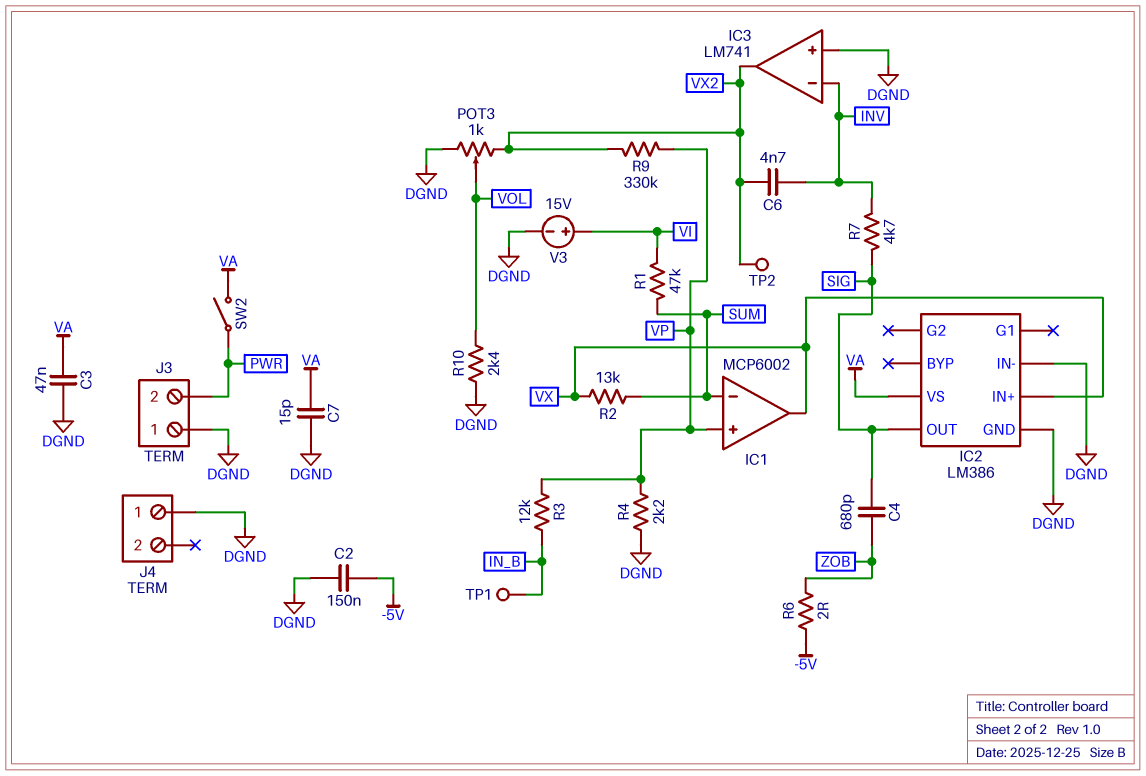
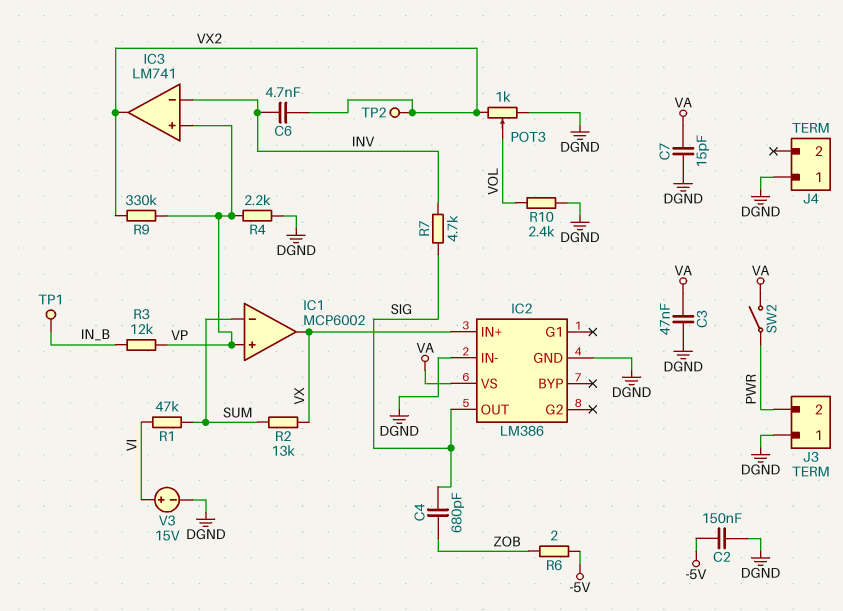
IC3 pin in+: DGND -> VP

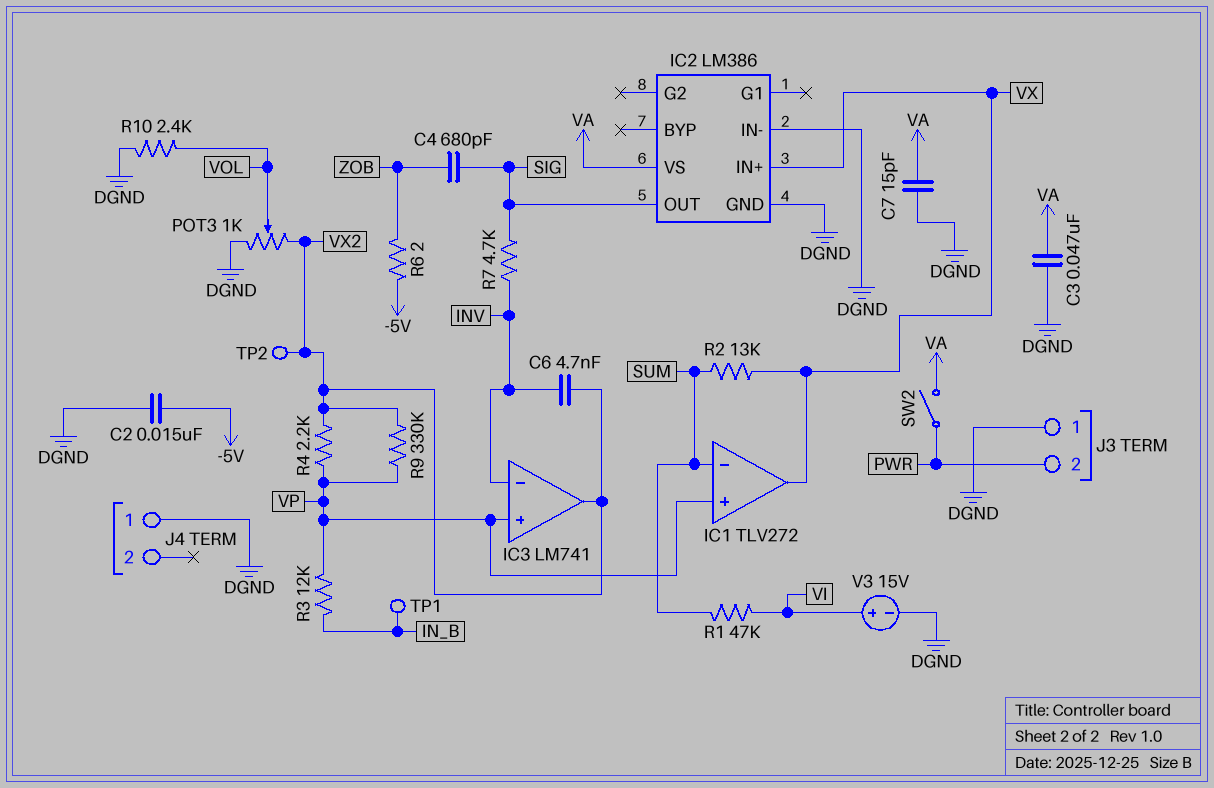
C2: 150nF (-5V, DGND) -> 15nF (-5V, DGND)
IC1: MCP6002 -> TLV272
R4: 2.2k (DGND, VP) -> 2.2k (VP, VX2)

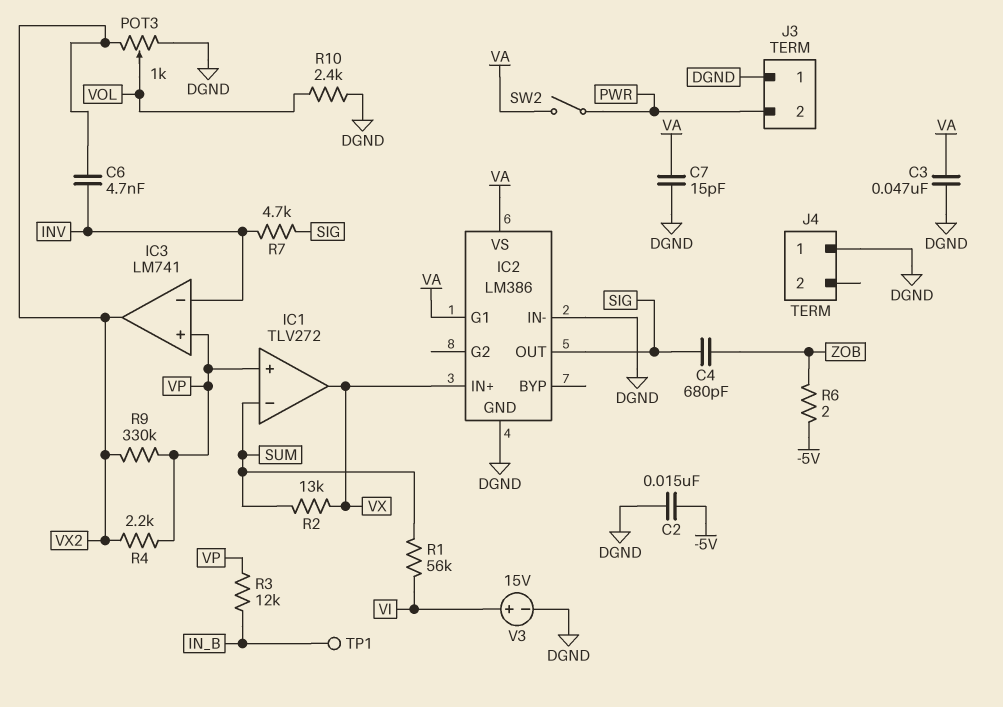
IC2 pin G1: none -> VA
R1: 47k (SUM, VI) -> 56k (SUM, VI)
TP2: test point (VX2) -> none

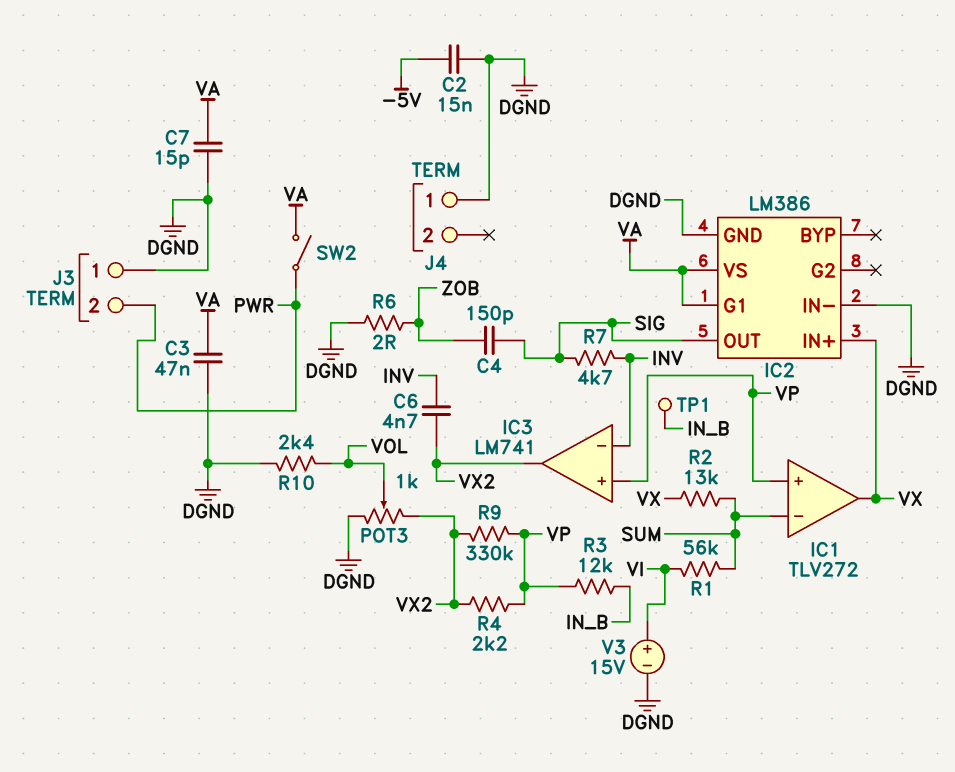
C4: 680pF (SIG, ZOB) -> 150pF (SIG, ZOB)
R6: 2 (-5V, ZOB) -> 2 (DGND, ZOB)

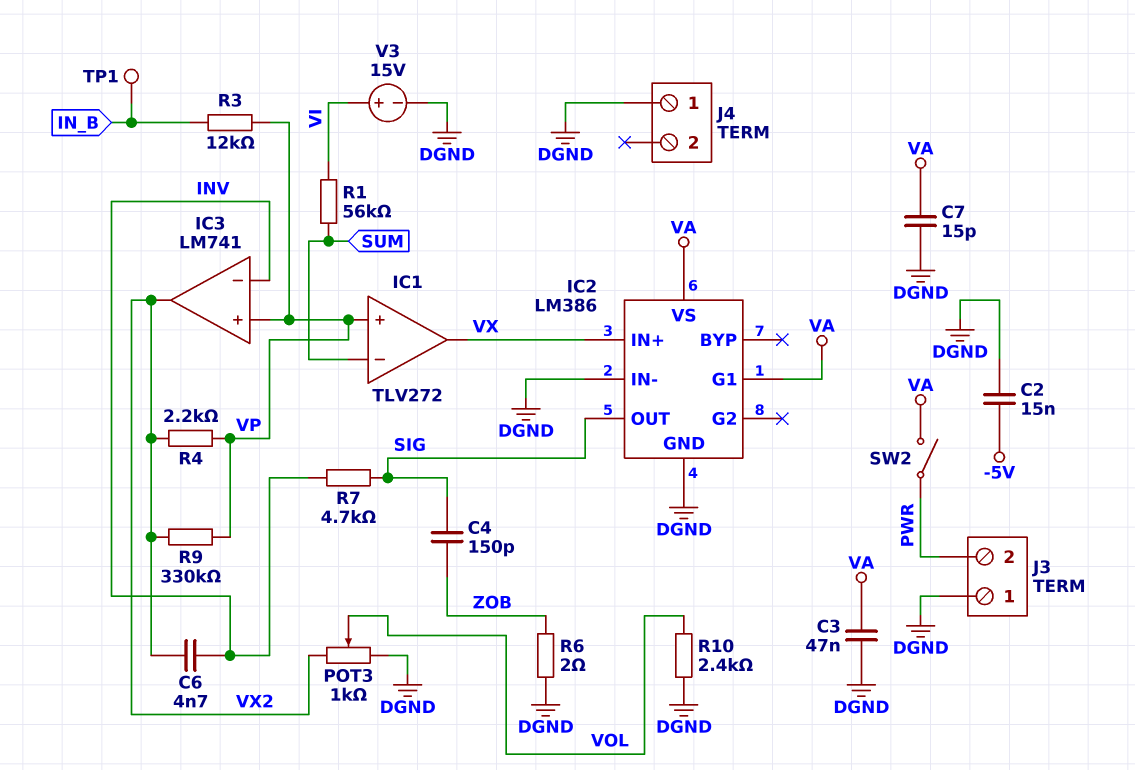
R2: 13k (SUM, VX) -> none

